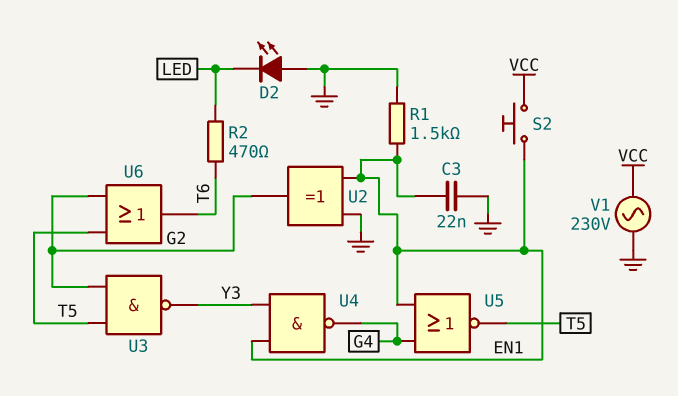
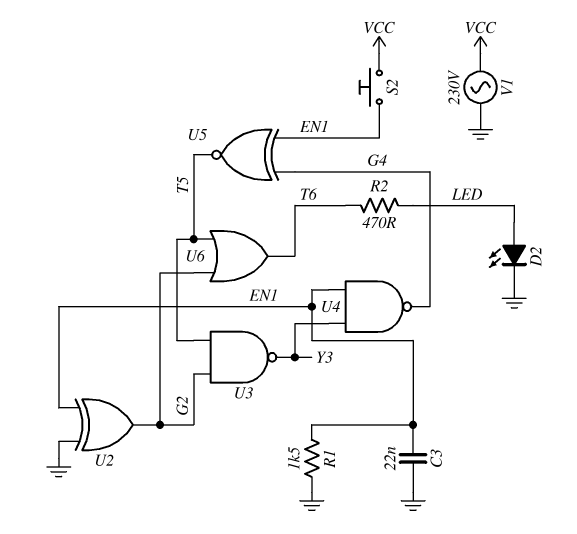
D2: LED (A GND, K LED) -> LED (A LED, K GND)
U5: NOR (in EN1, in G4, out T5) -> XNOR (in EN1, in G4, out T5)

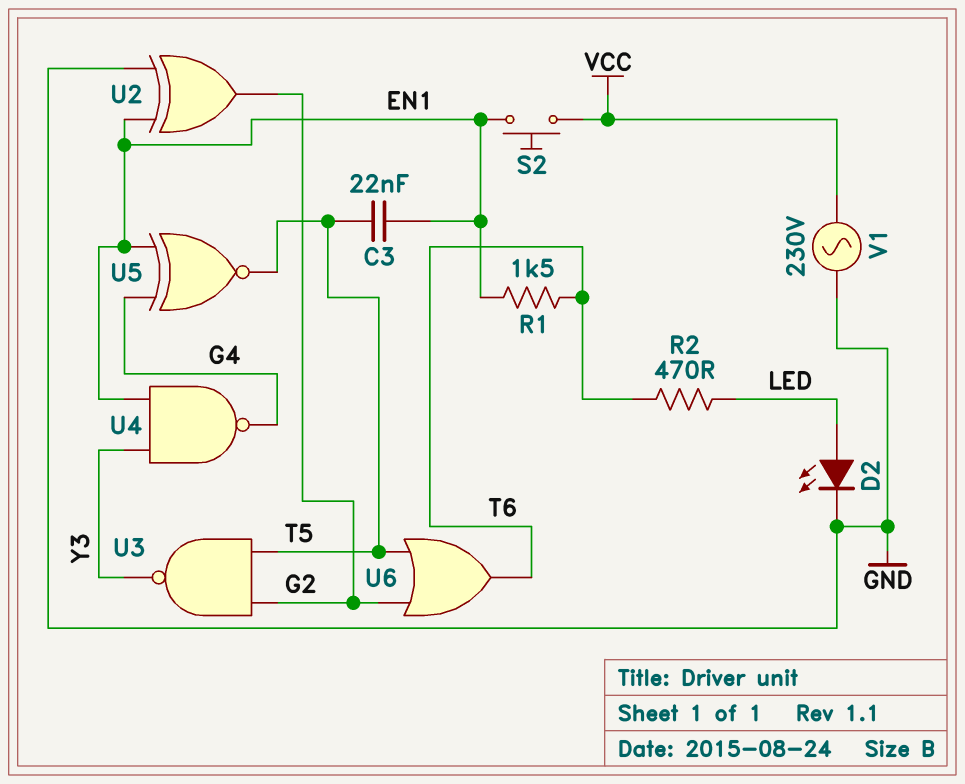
C3: 22nF (EN1, GND) -> 22nF (EN1, T5)
R1: 1.5k (EN1, GND) -> 1.5k (EN1, T6)

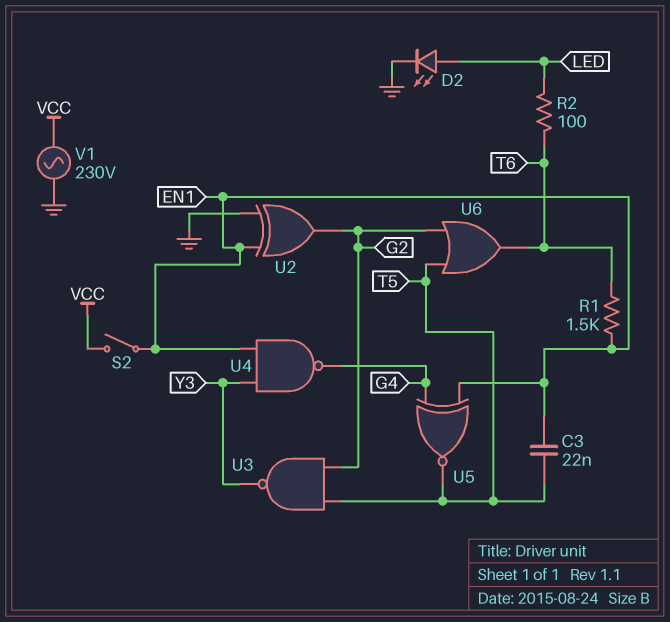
R2: 470 (LED, T6) -> 100 (LED, T6)
S2: button (EN1, VCC) -> switch (EN1, VCC)

